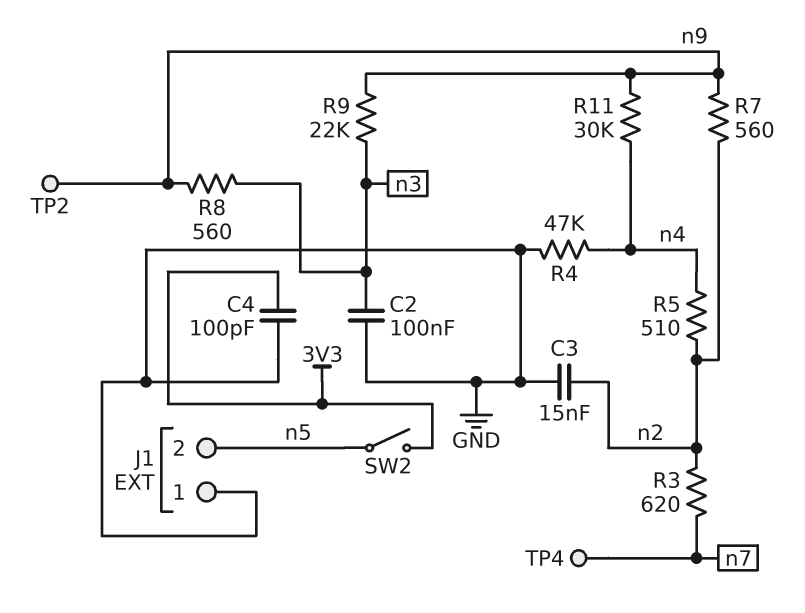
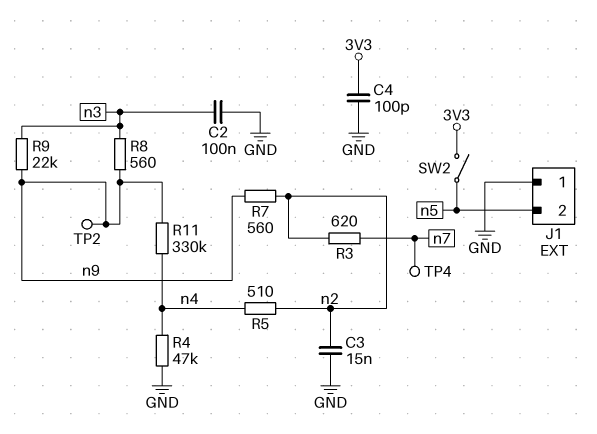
R11: 30k (n4, n9) -> 330k (n4, n9)

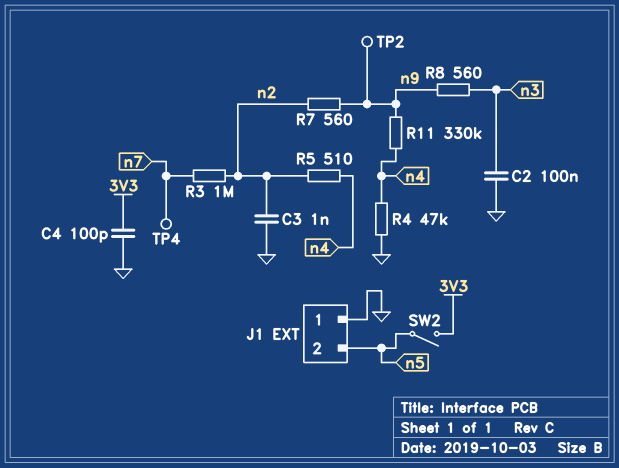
C3: 15nF (GND, n2) -> 1nF (GND, n2)
R3: 620 (n2, n7) -> 1M (n2, n7)
R9: 22k (n3, n9) -> none

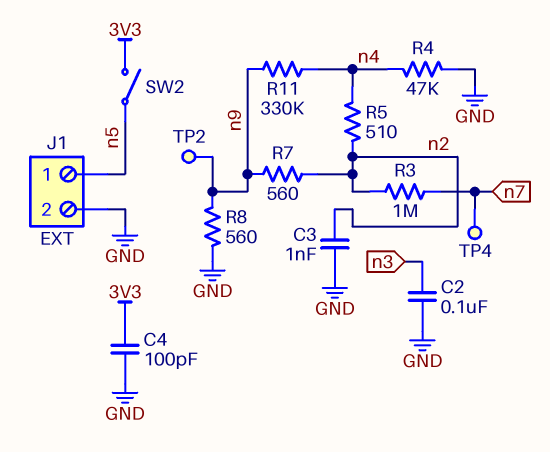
J1 pin 1: GND -> n5
J1 pin 2: n5 -> GND
R8: 560 (n3, n9) -> 560 (GND, n9)

